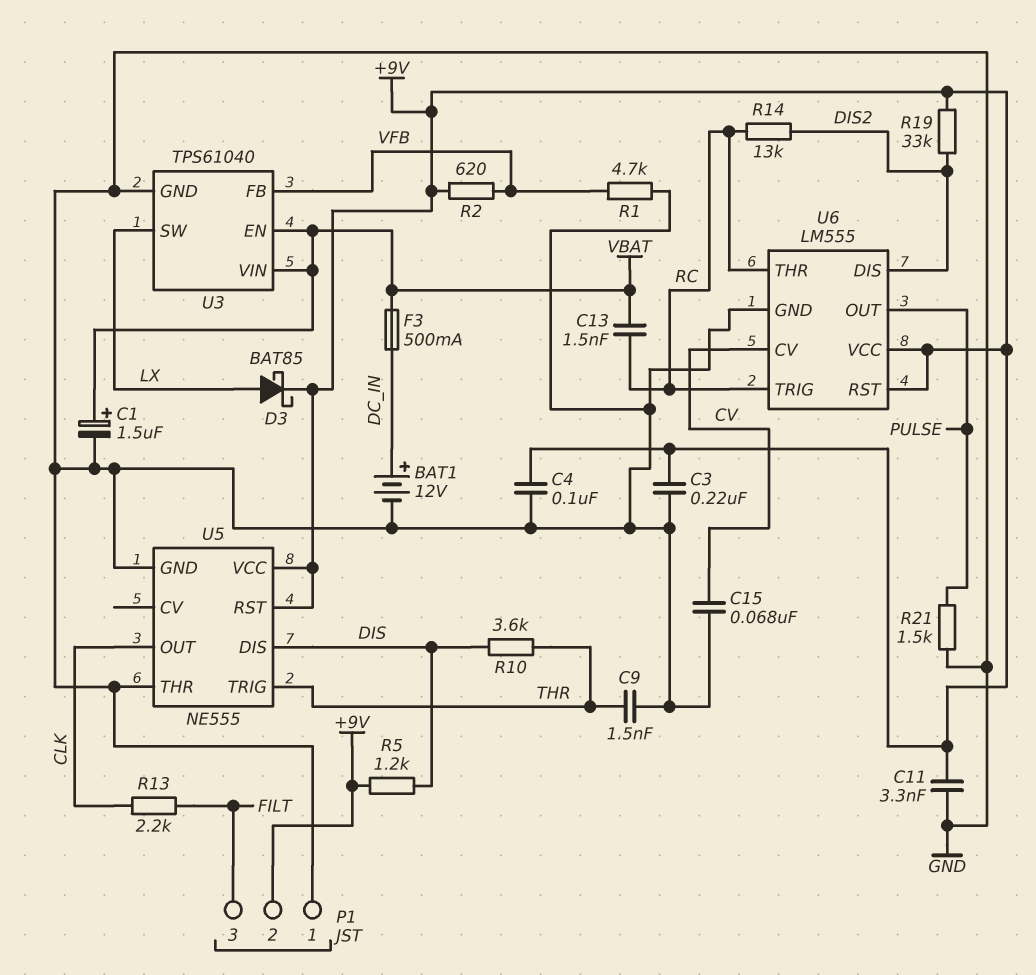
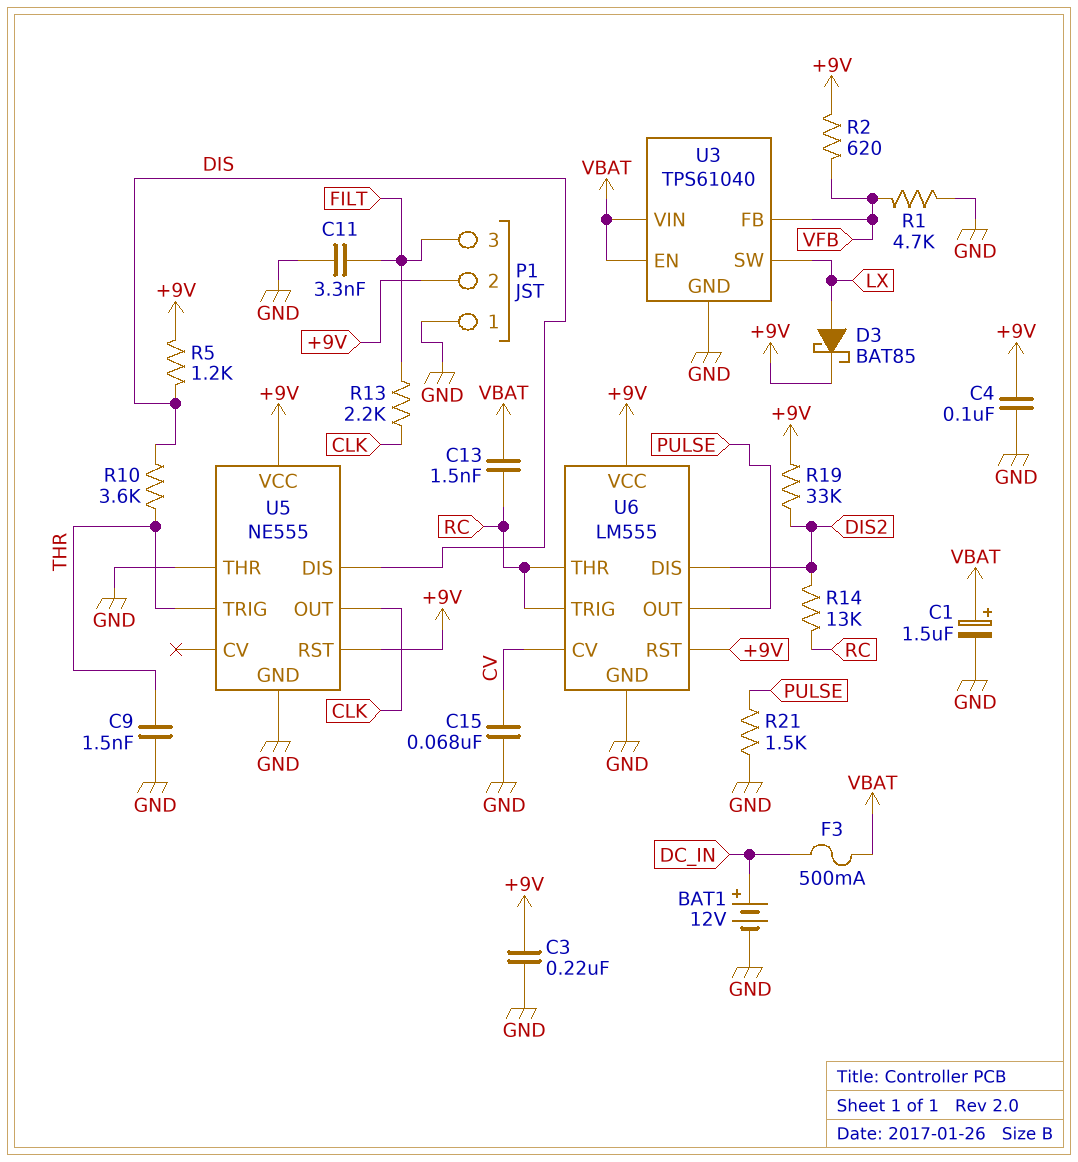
C11: 3.3nF (+9V, GND) -> 3.3nF (FILT, GND)

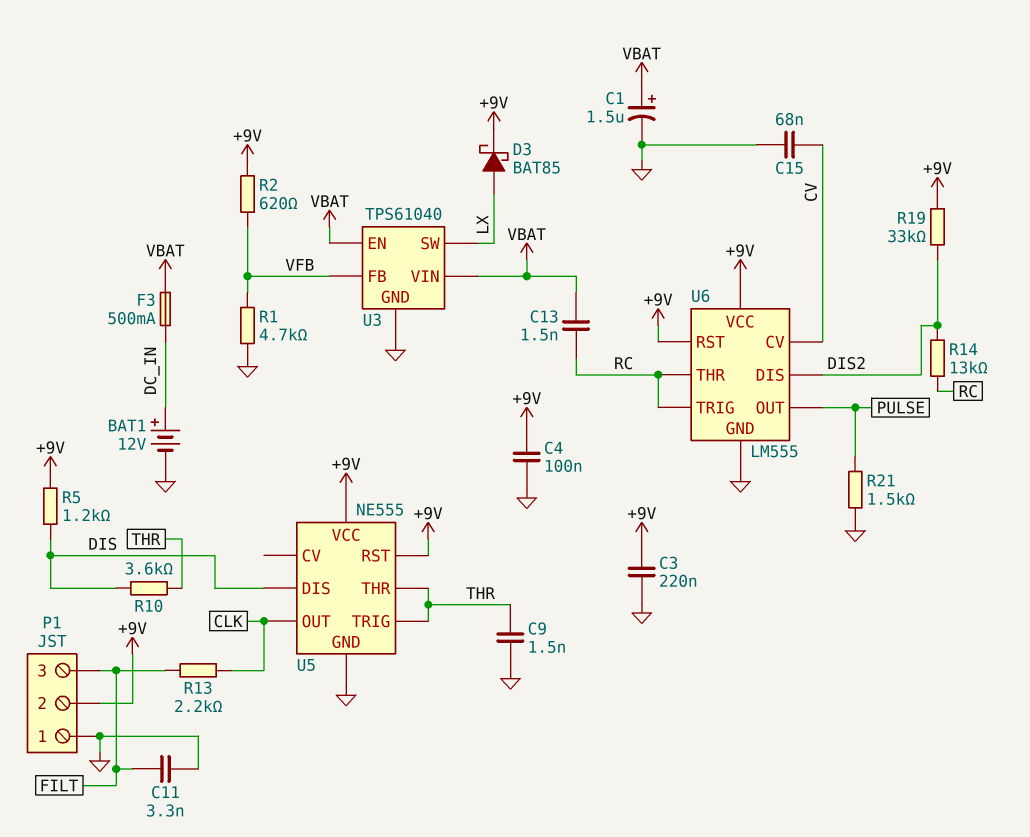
U5 pin THR: GND -> THR

